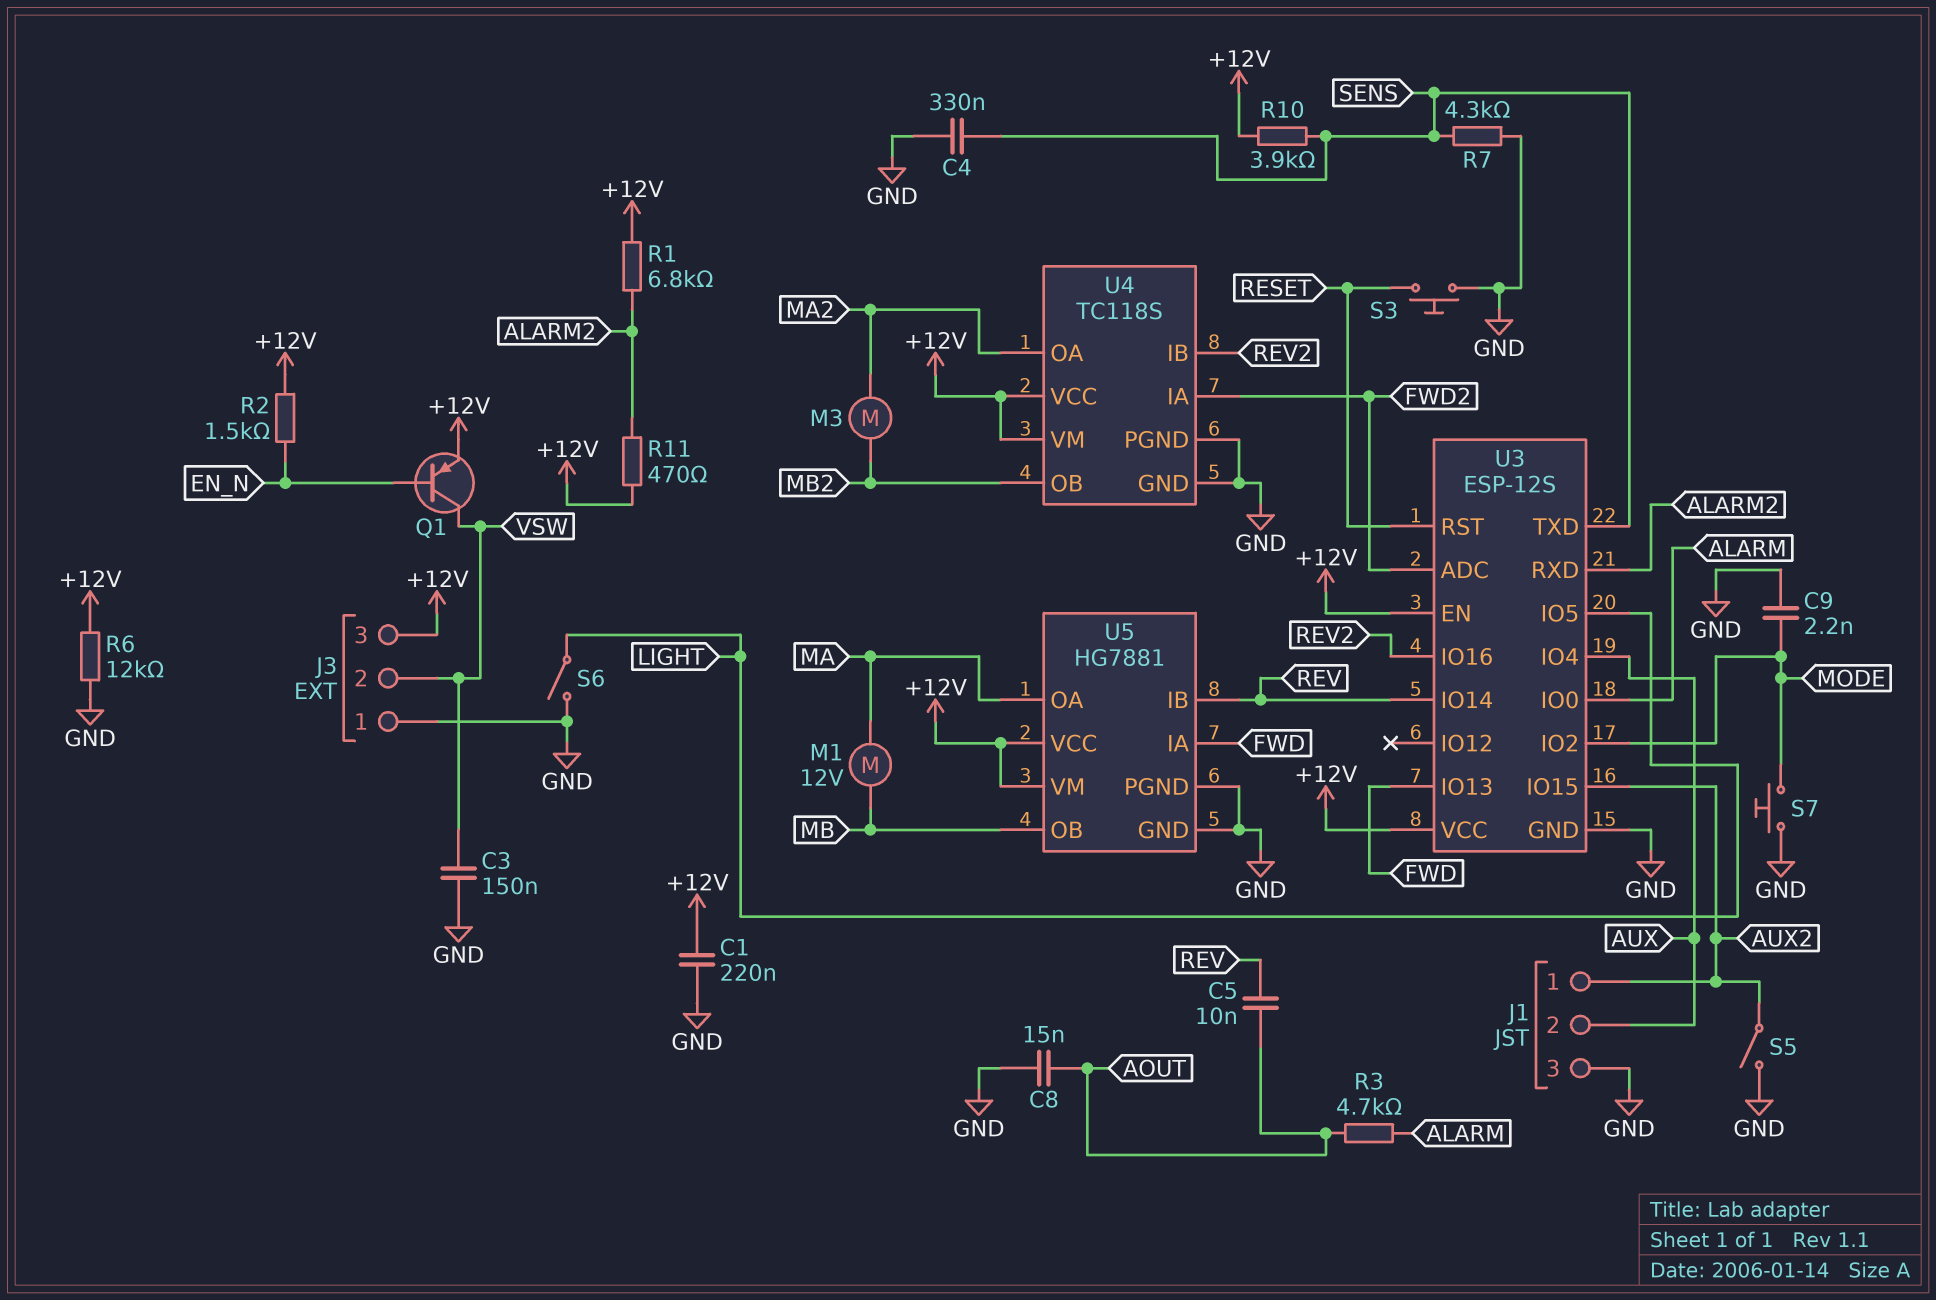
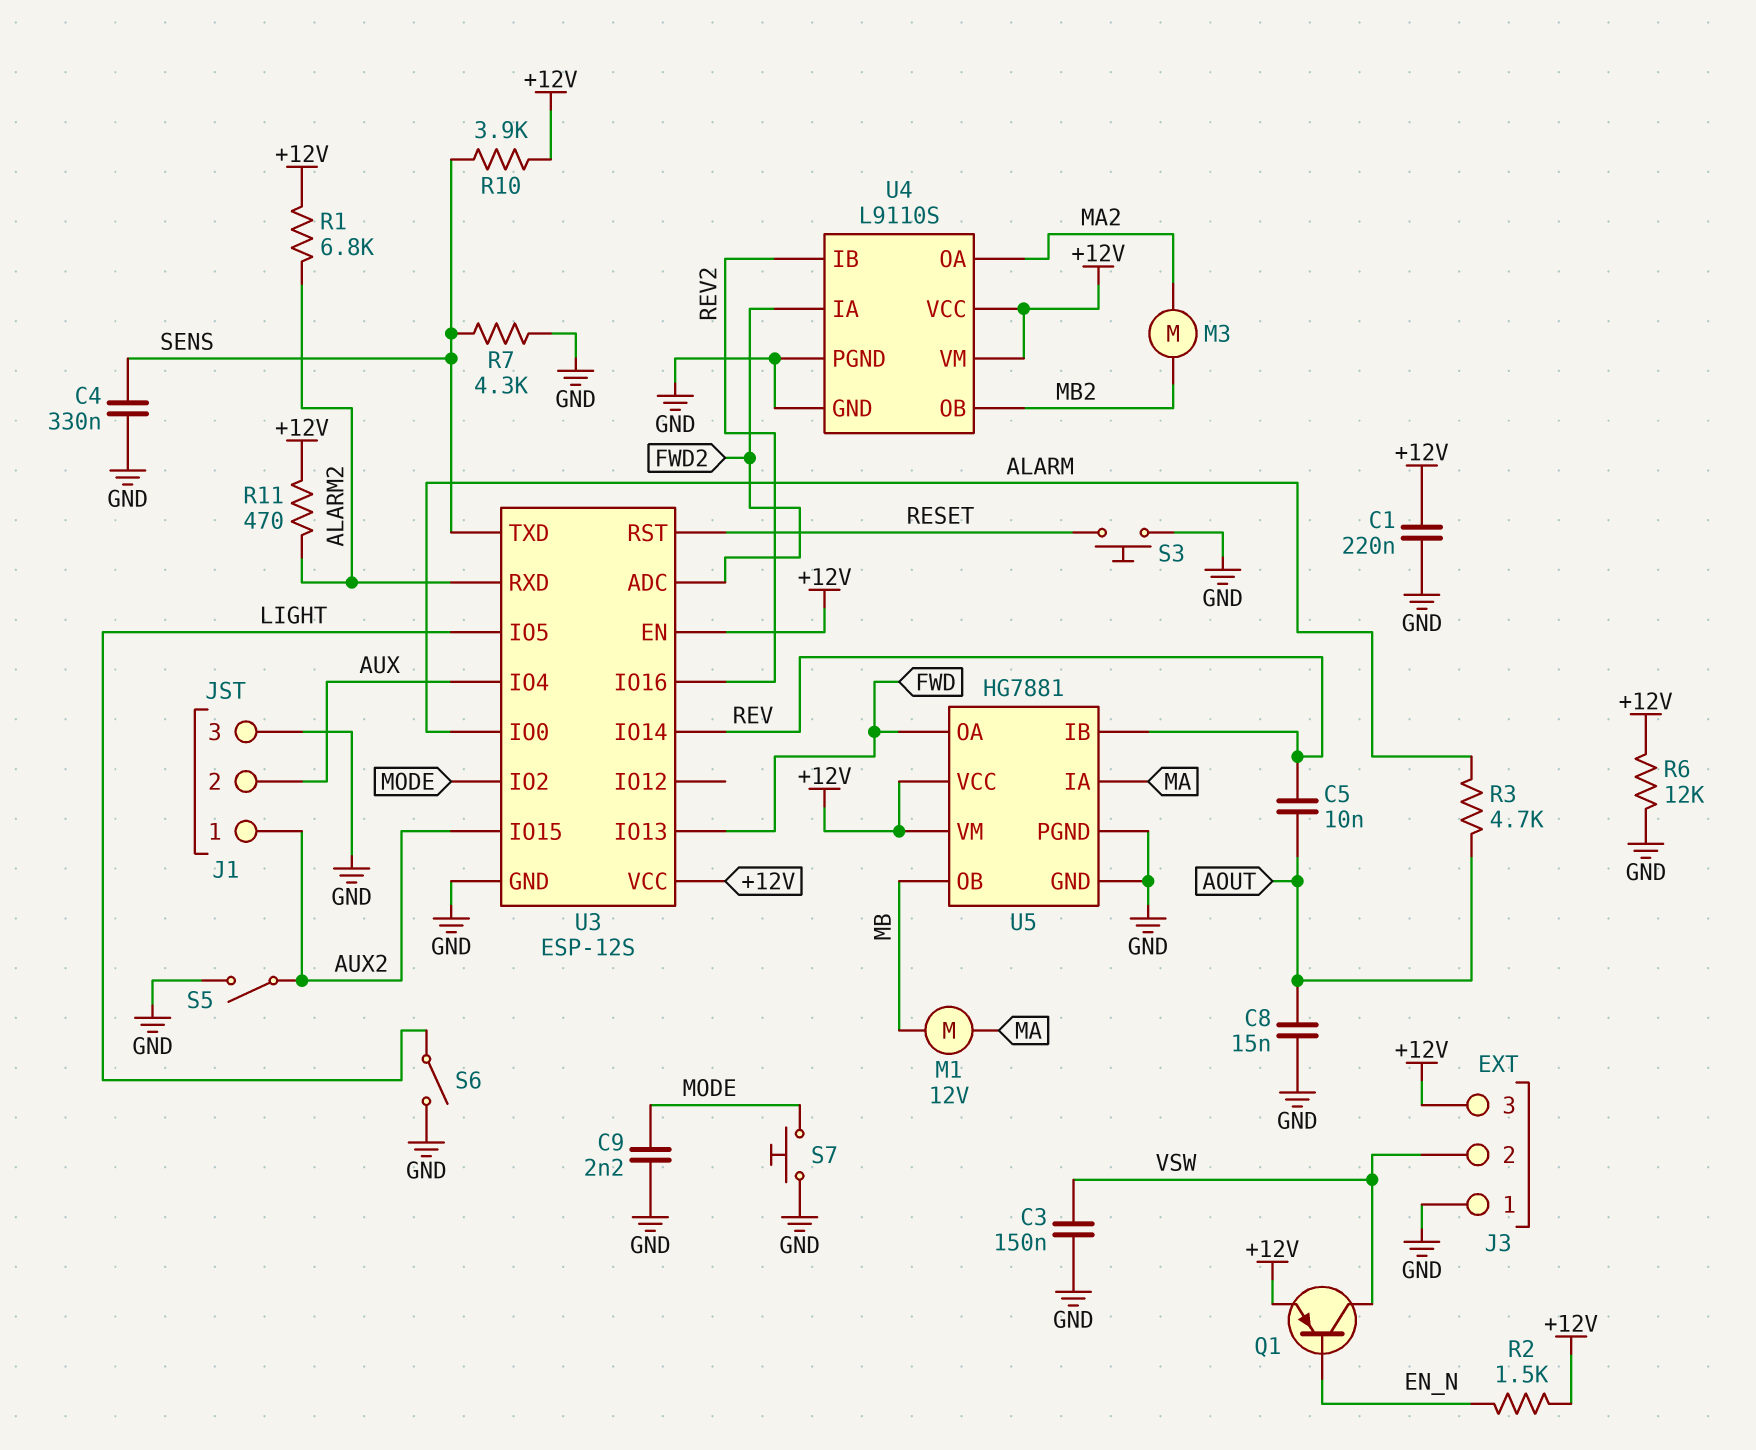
U4: TC118S -> L9110S
U5 pin IA: FWD -> MA
U5 pin OA: MA -> FWD

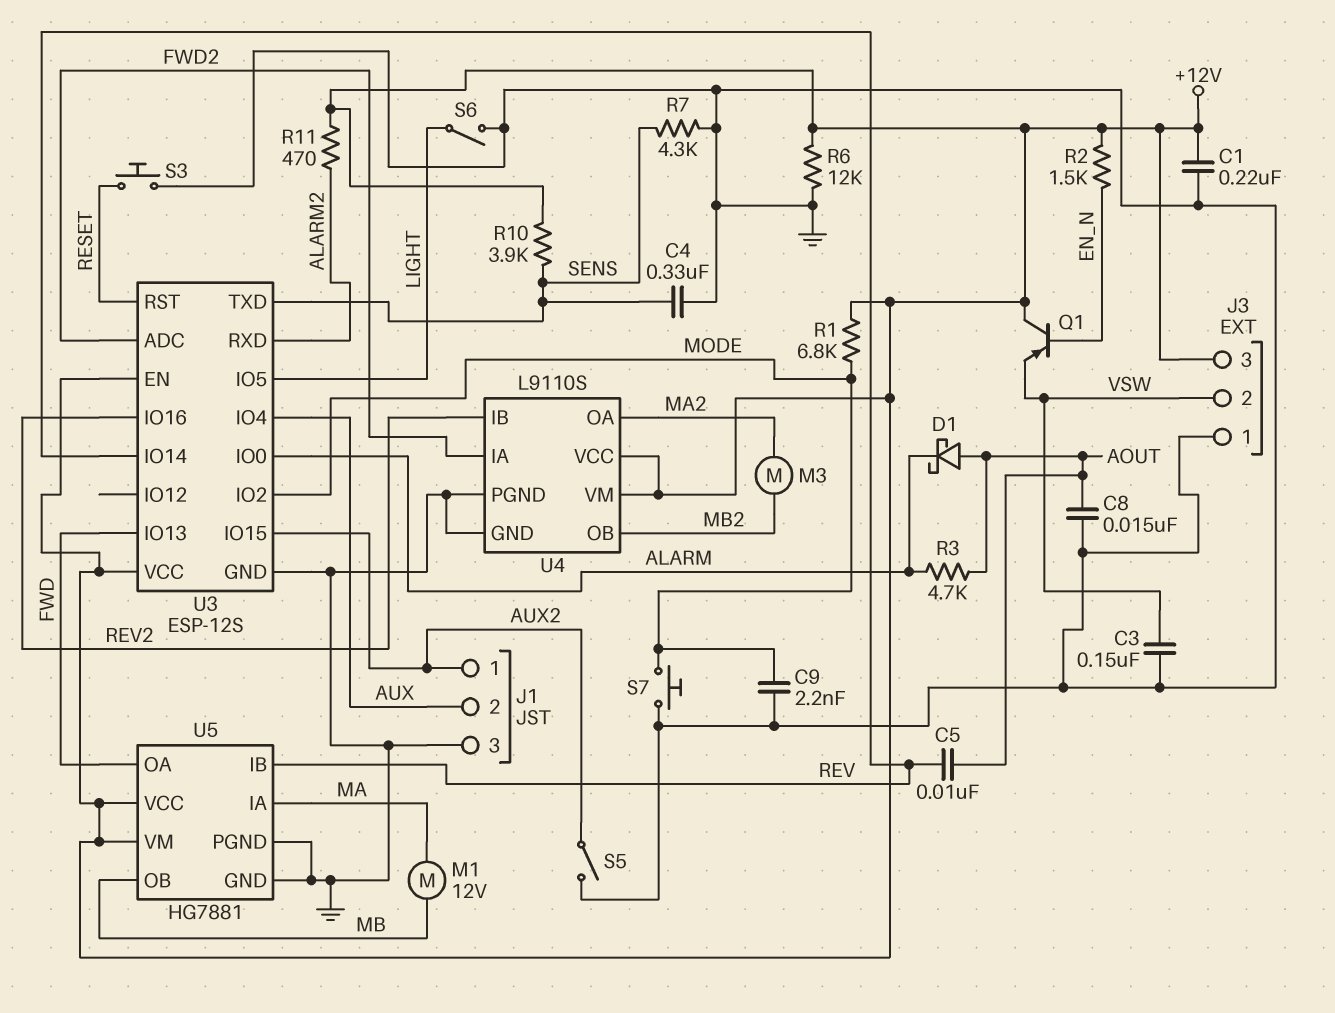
D1: none -> schottky (A AOUT, K ALARM)
Q1: PNP (B EN_N, C VSW, E +12V) -> PNP (B EN_N, C +12V, E VSW)
R1: 6.8k (+12V, ALARM2) -> 6.8k (+12V, MODE)

